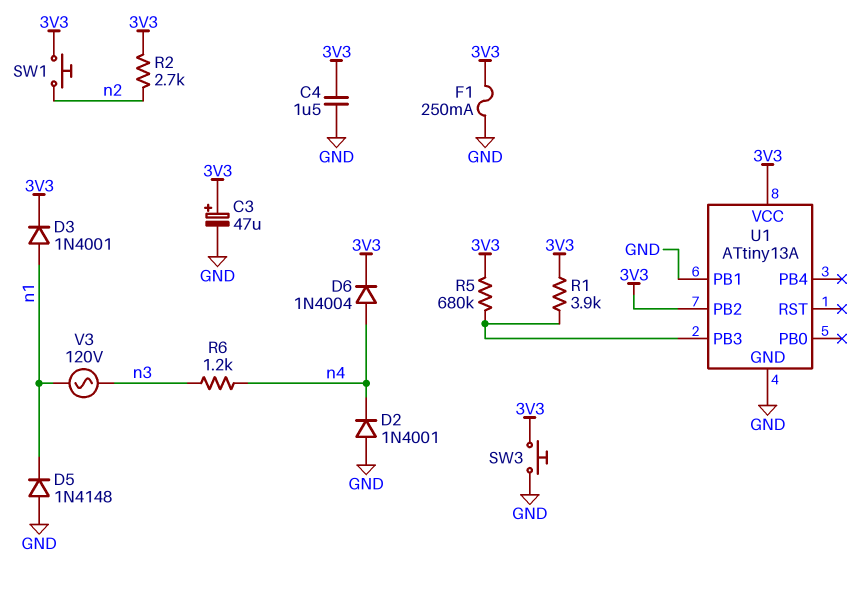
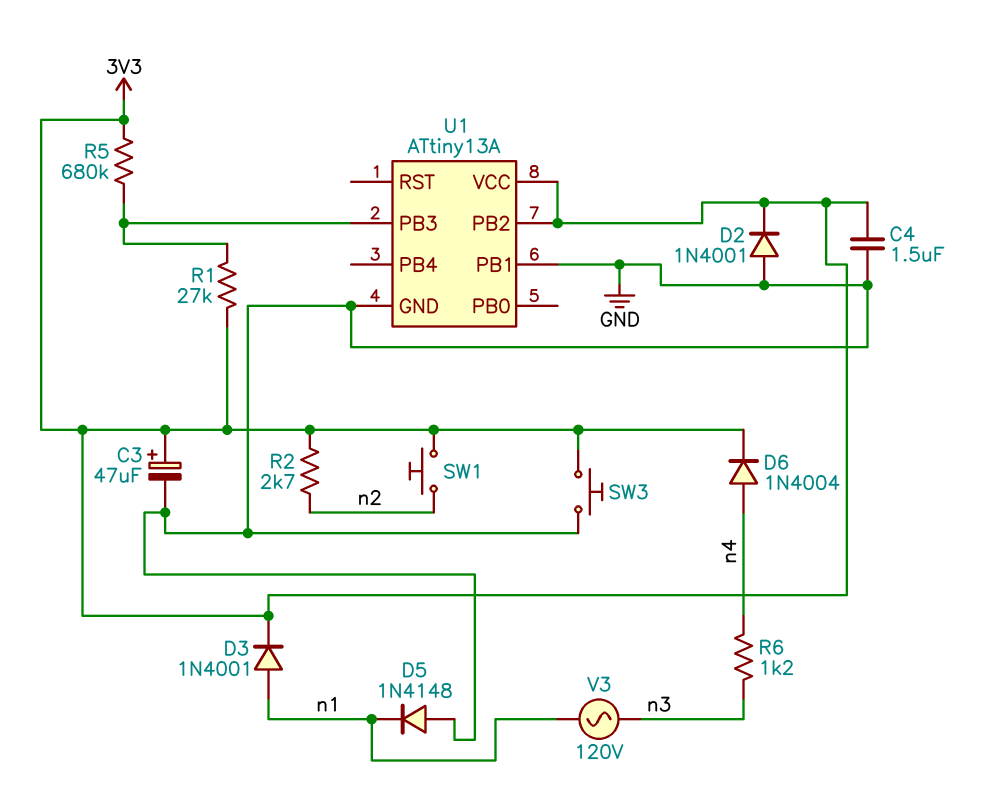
D2: diode 1N4001 (A GND, K n4) -> diode 1N4001 (A GND, K 3V3)
F1: 250mA (3V3, GND) -> none
R1: 3.9k (3V3, U1/PB3) -> 27k (3V3, U1/PB3)

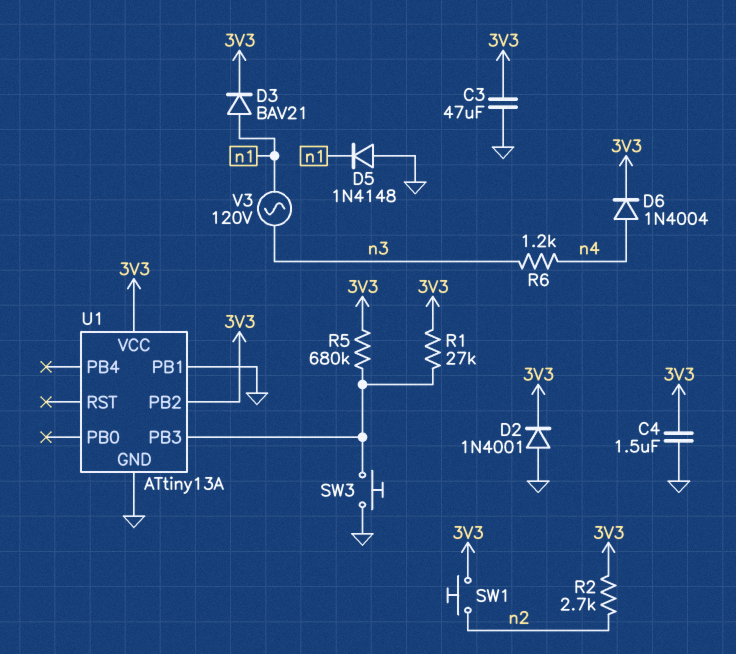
C3: 47uF (plus 3V3, minus GND) -> 47uF (3V3, GND)
D3: diode 1N4001 (A n1, K 3V3) -> diode BAV21 (A n1, K 3V3)
SW3: button (3V3, GND) -> button (GND, U1/PB3)

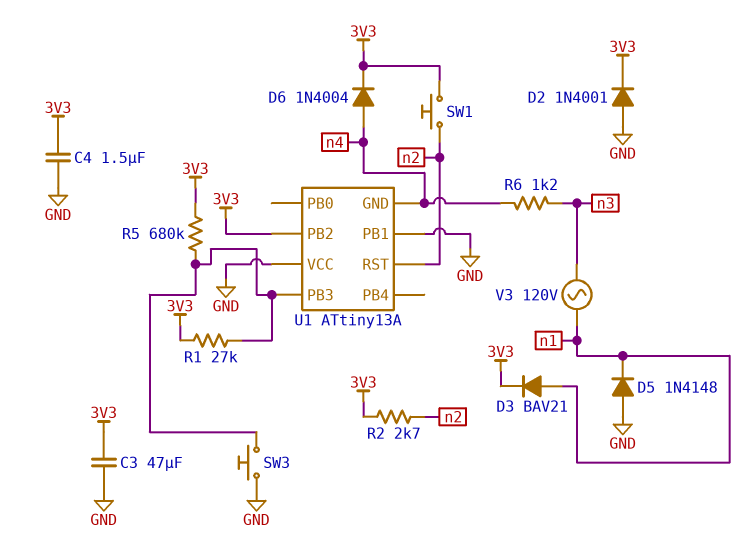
U1 pin GND: GND -> n4
U1 pin RST: none -> n2
U1 pin VCC: 3V3 -> GND

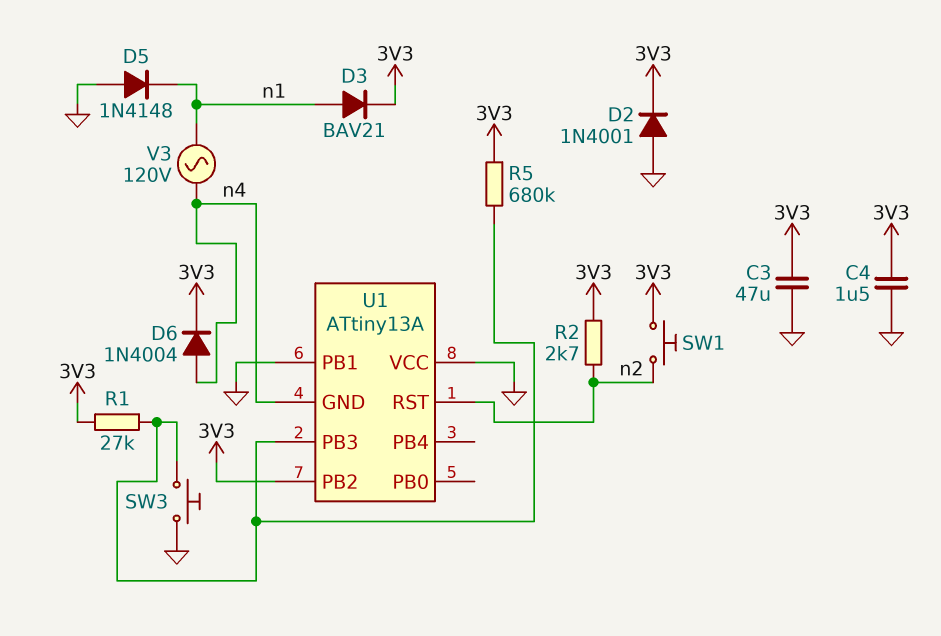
R6: 1.2k (n3, n4) -> none
V3: AC 120V (n1, n3) -> AC 120V (n1, n4)

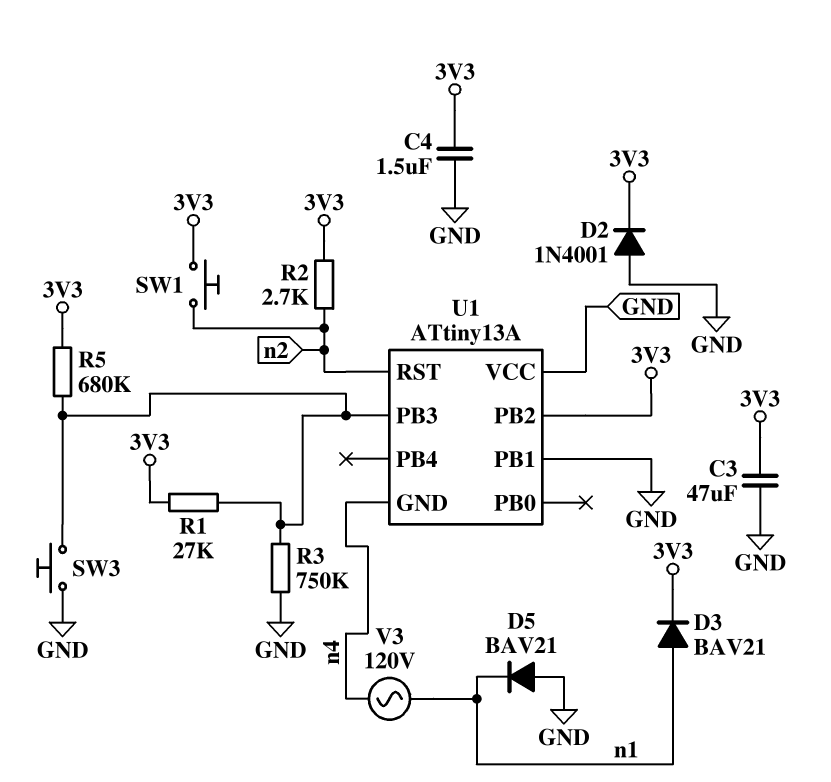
D5: diode 1N4148 (A GND, K n1) -> diode BAV21 (A GND, K n1)
D6: diode 1N4004 (A n4, K 3V3) -> none
R3: none -> 750k (GND, U1/PB3)

